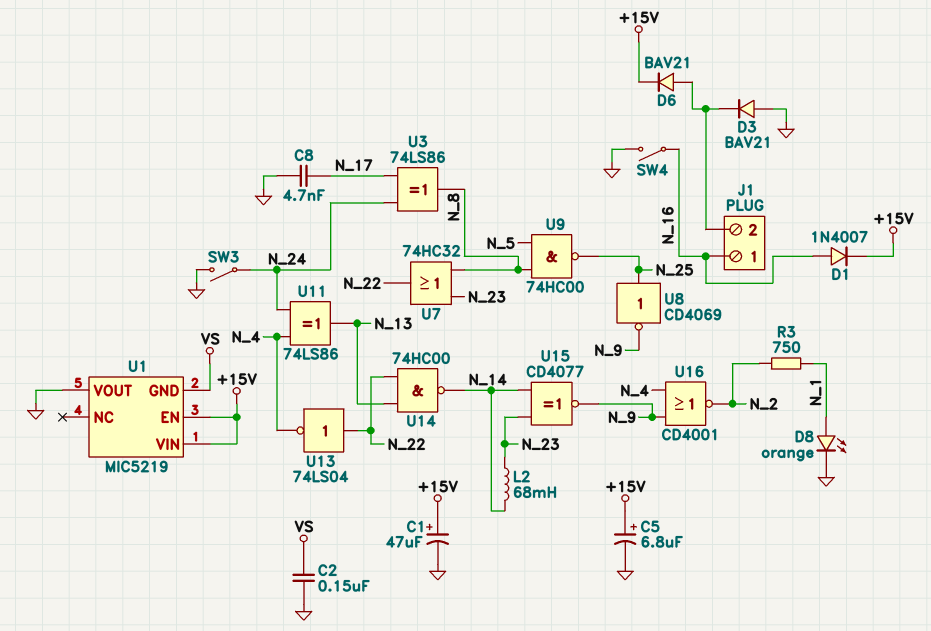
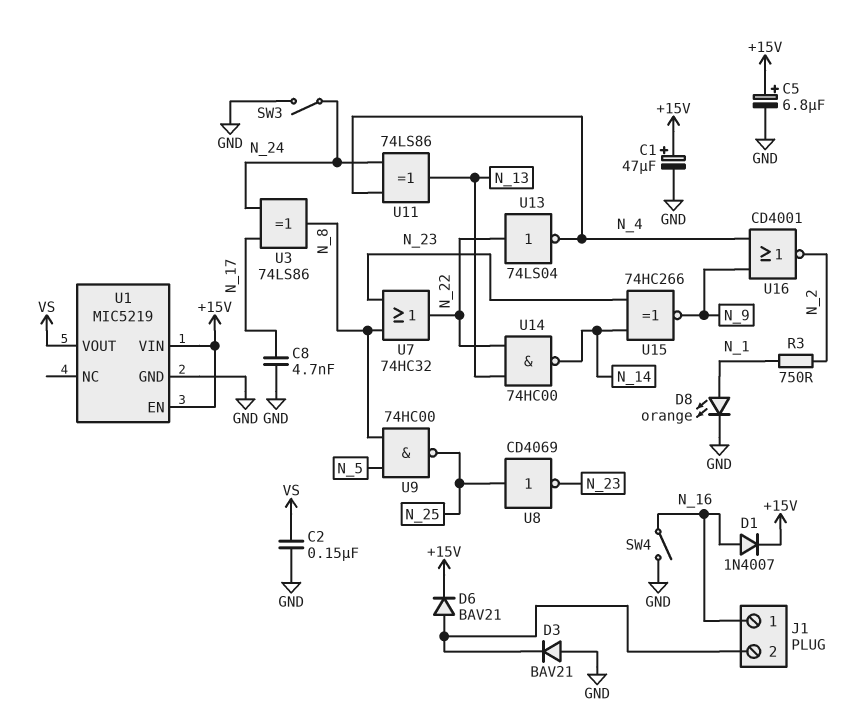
L2: 68mH (N_14, N_23) -> none
U1 pin GND: VS -> GND
U1 pin VOUT: GND -> VS
U8: NOT CD4069 (in N_25, out N_9) -> NOT CD4069 (in N_25, out N_23)
U15: XNOR CD4077 (in N_14, in N_23, out N_9) -> XNOR 74HC266 (in N_14, in N_23, out N_9)

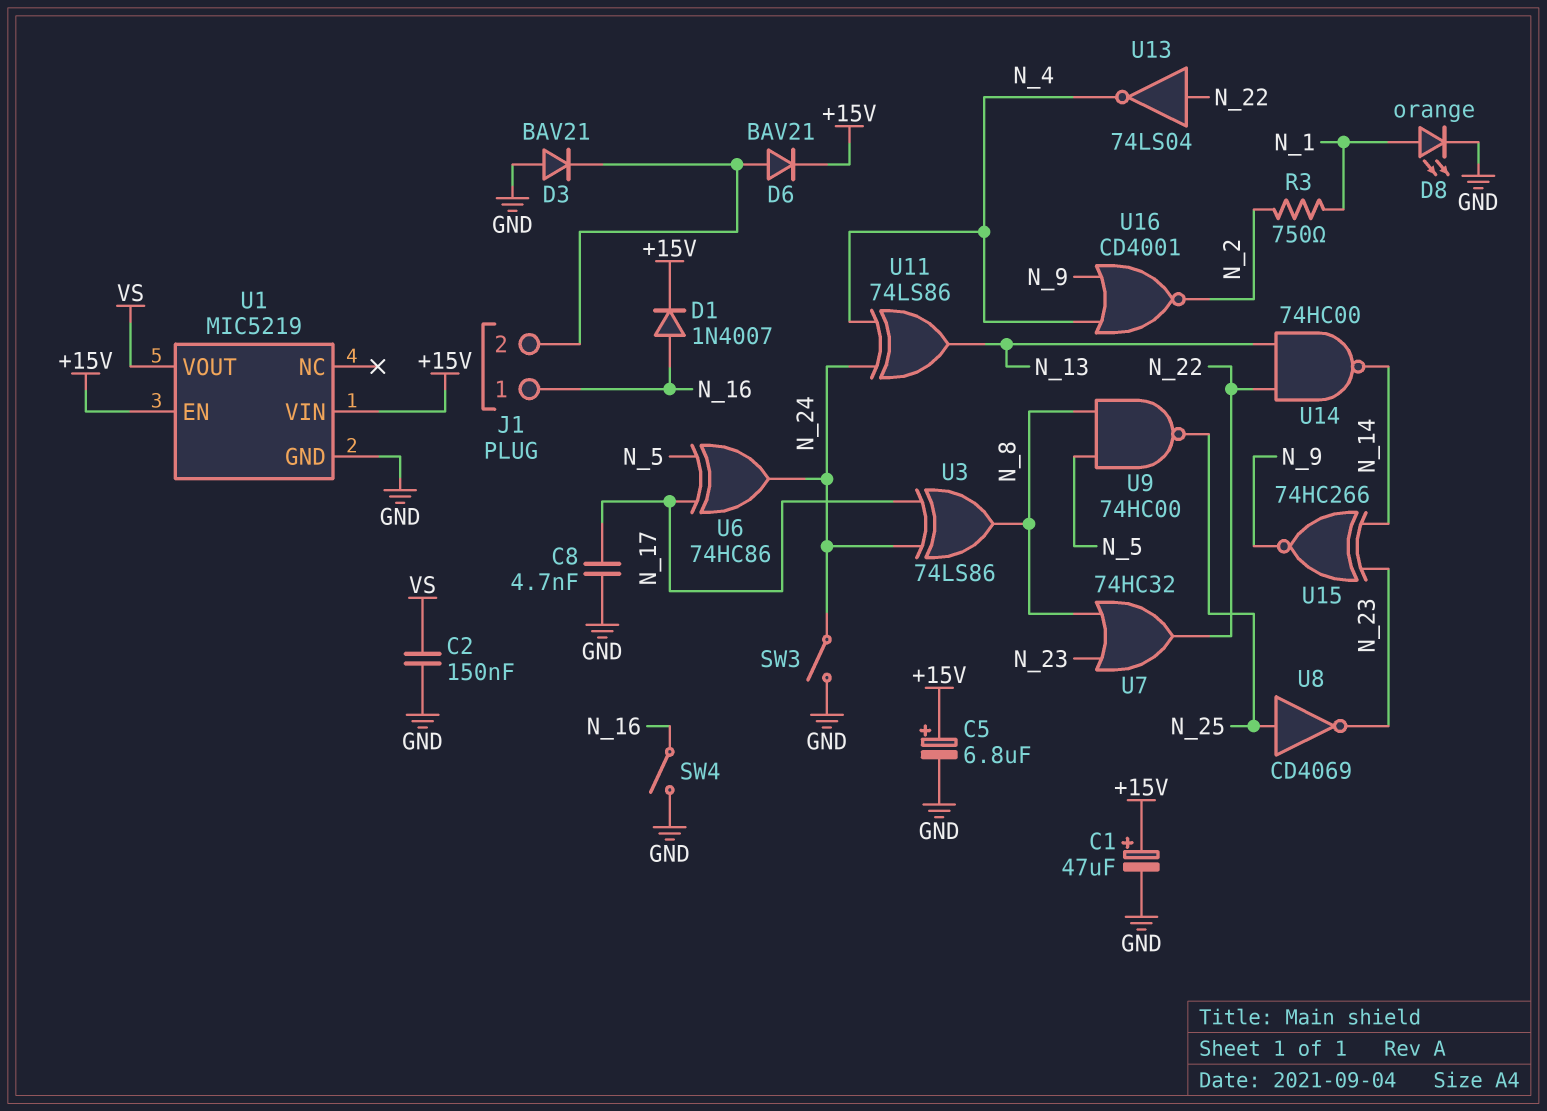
U6: none -> XOR 74HC86 (in N_5, in N_17, out N_24)

